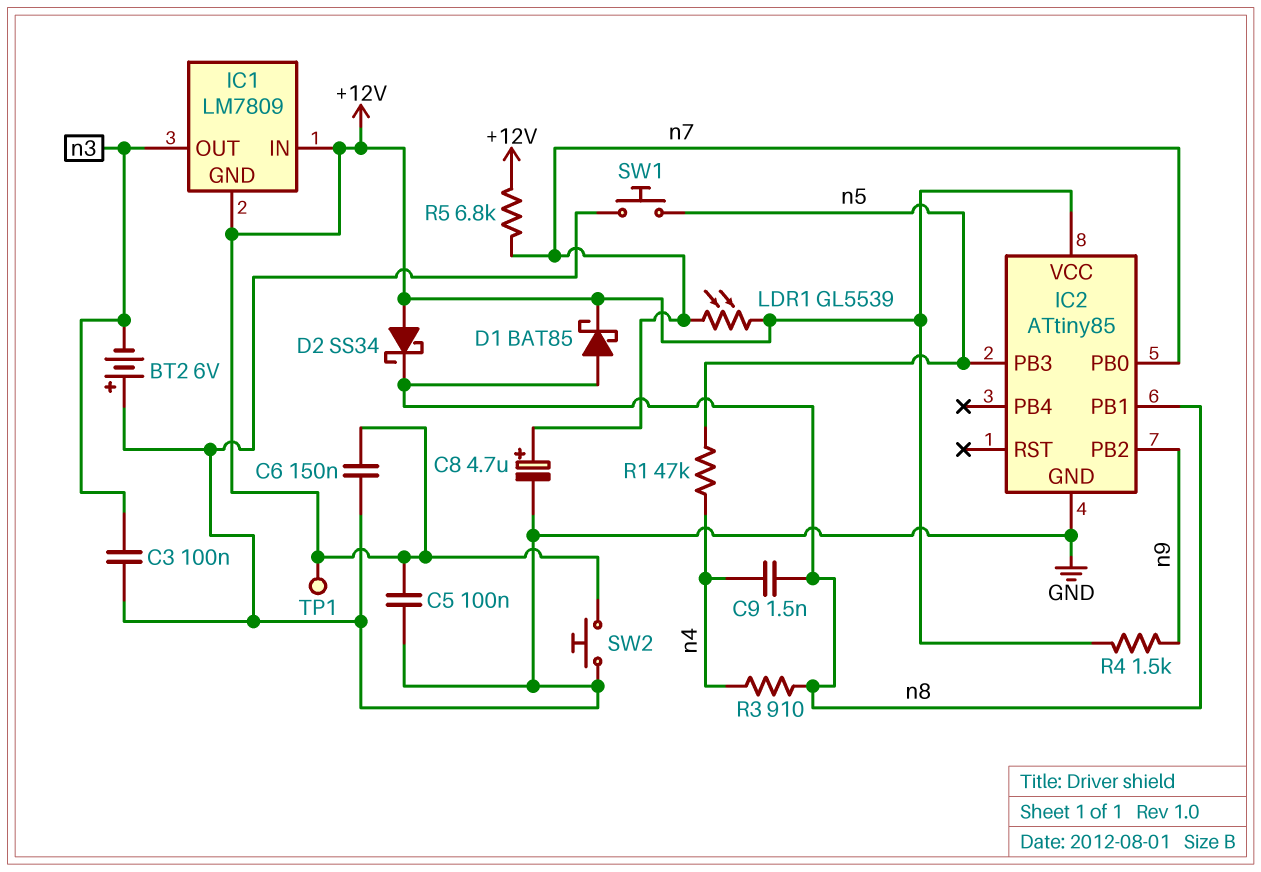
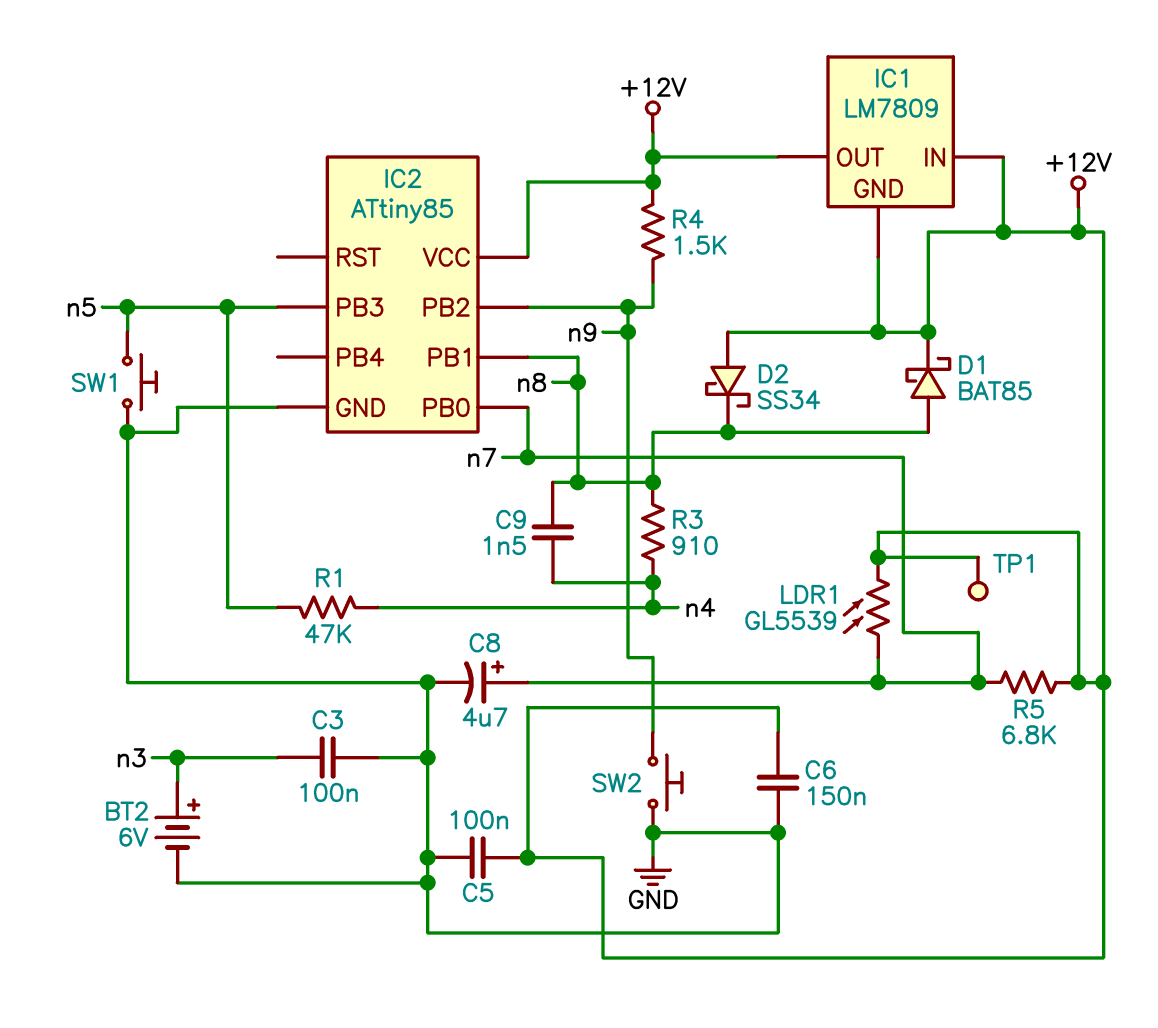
BT2: 6V (plus GND, minus n3) -> 6V (plus n3, minus GND)
IC1 pin OUT: n3 -> +12V
SW2: button (+12V, GND) -> button (GND, n9)

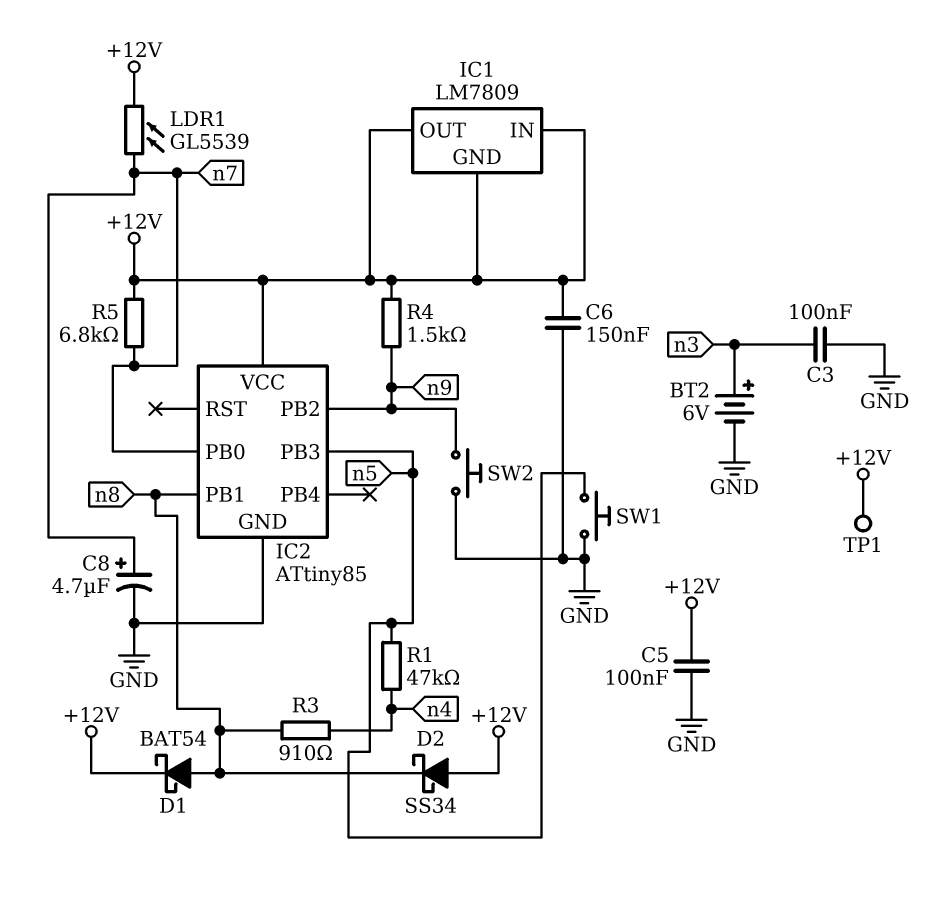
C9: 1.5nF (n4, n8) -> none
D1: schottky BAT85 (A n8, K +12V) -> schottky BAT54 (A n8, K +12V)

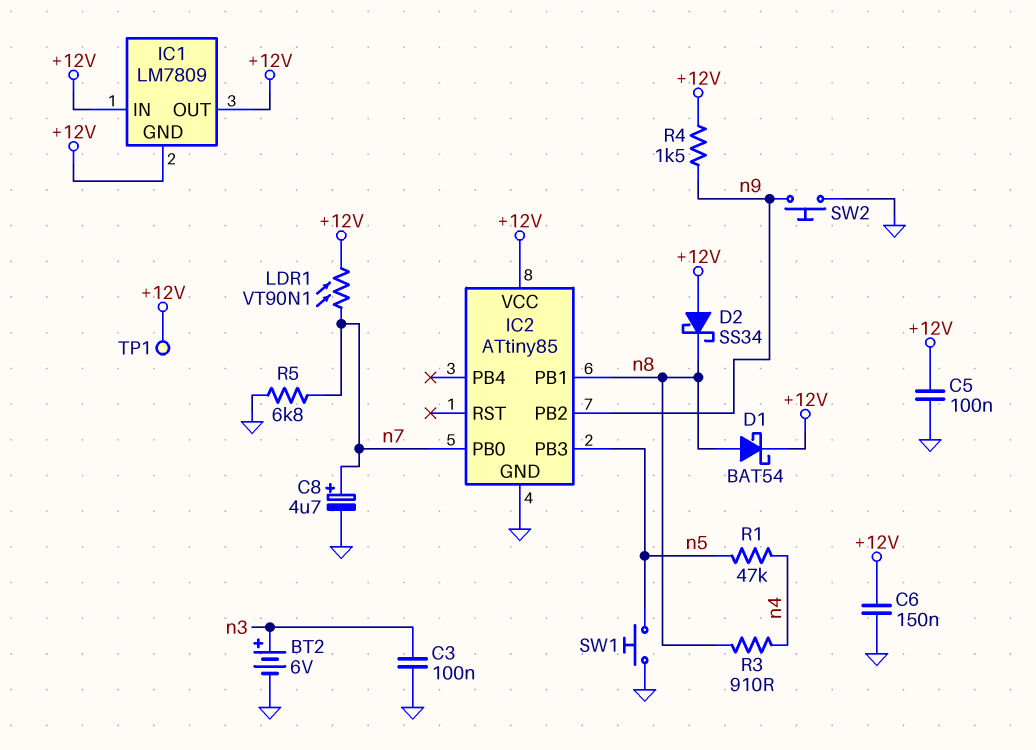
LDR1: GL5539 (+12V, n7) -> VT90N1 (+12V, n7)
R5: 6.8k (+12V, n7) -> 6.8k (GND, n7)

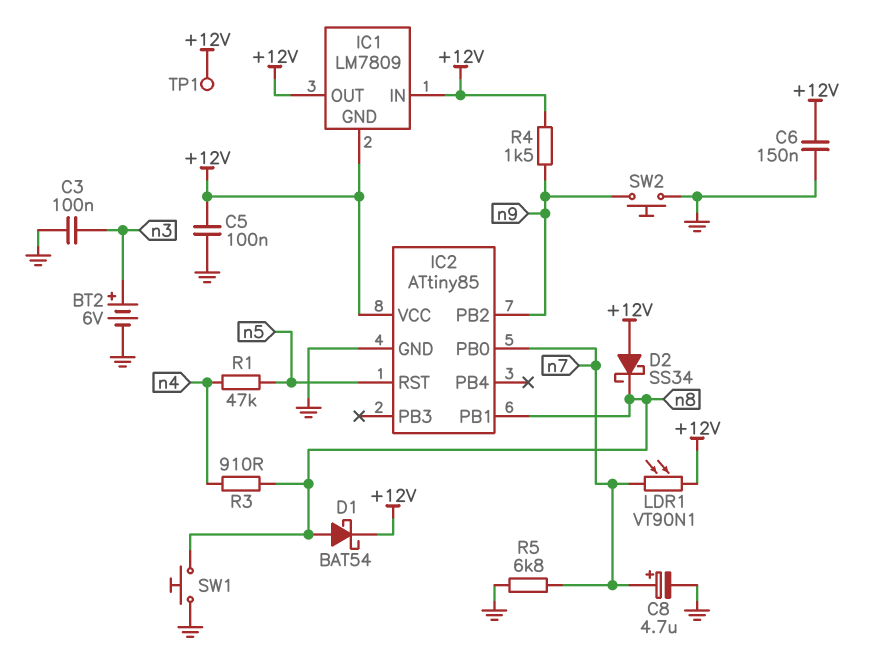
IC2 pin PB3: n5 -> none
IC2 pin RST: none -> n5
SW1: button (GND, n5) -> button (GND, n8)

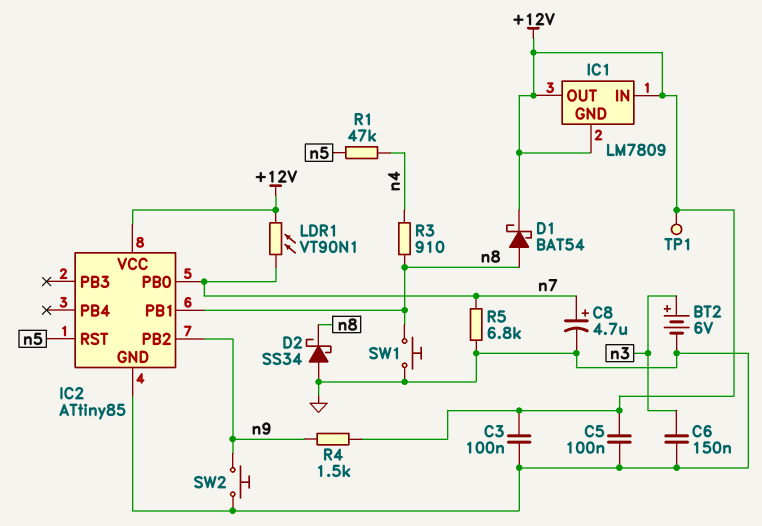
C3: 100nF (GND, n3) -> 100nF (+12V, GND)
C6: 150nF (+12V, GND) -> 150nF (GND, n3)
D2: schottky SS34 (A +12V, K n8) -> schottky SS34 (A GND, K n8)

